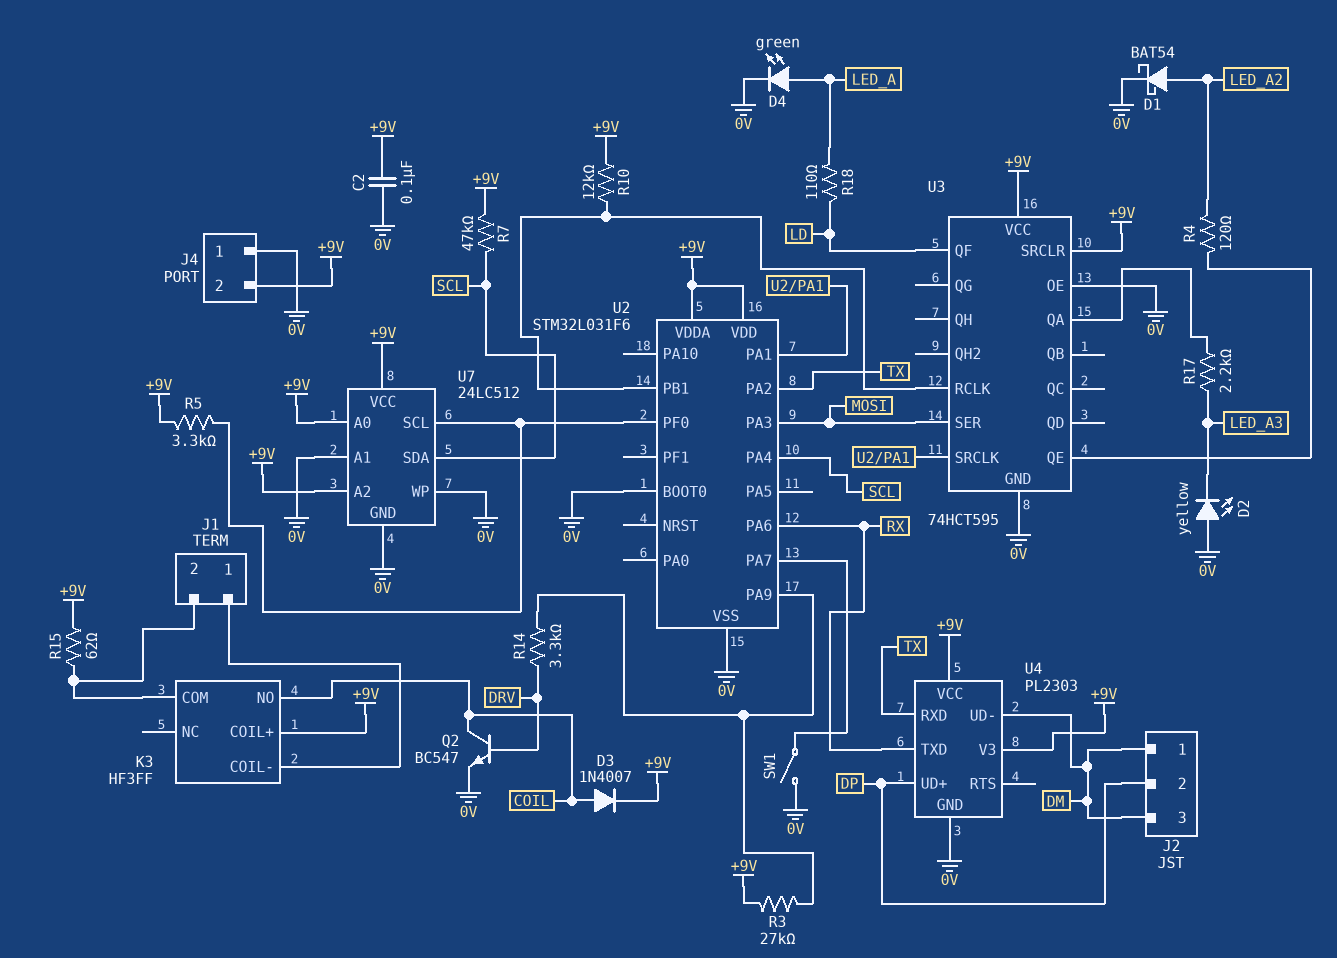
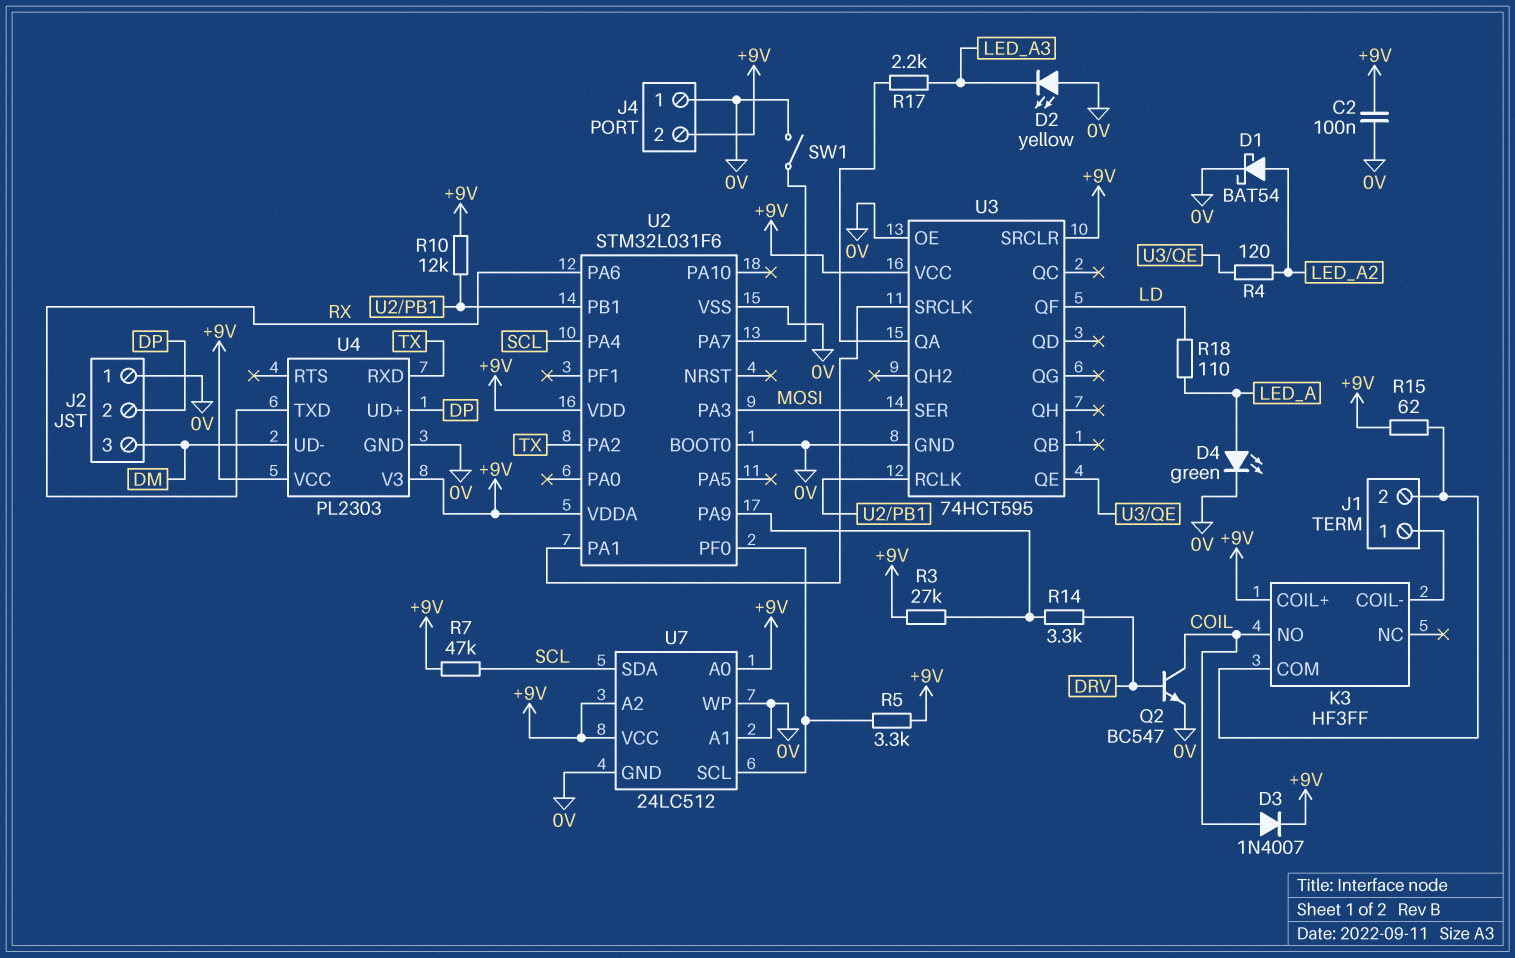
J2 pin 1: DM -> 0V

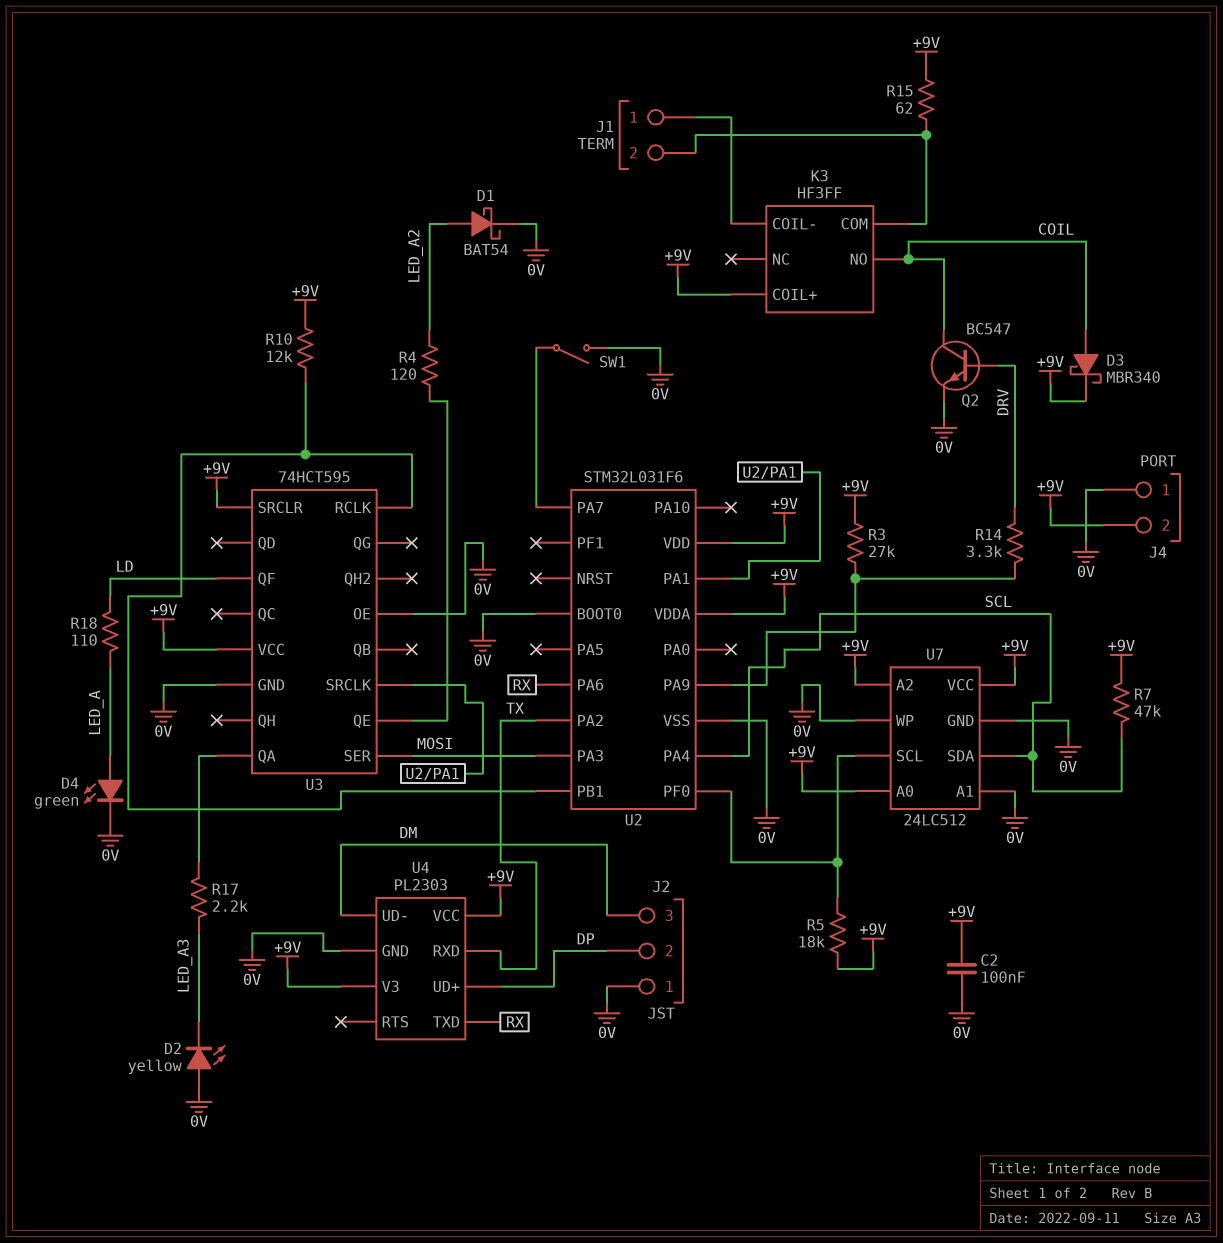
D3: diode 1N4007 (A COIL, K +9V) -> schottky MBR340 (A COIL, K +9V)
R5: 3.3k (+9V, U2/PF0) -> 18k (+9V, U2/PF0)

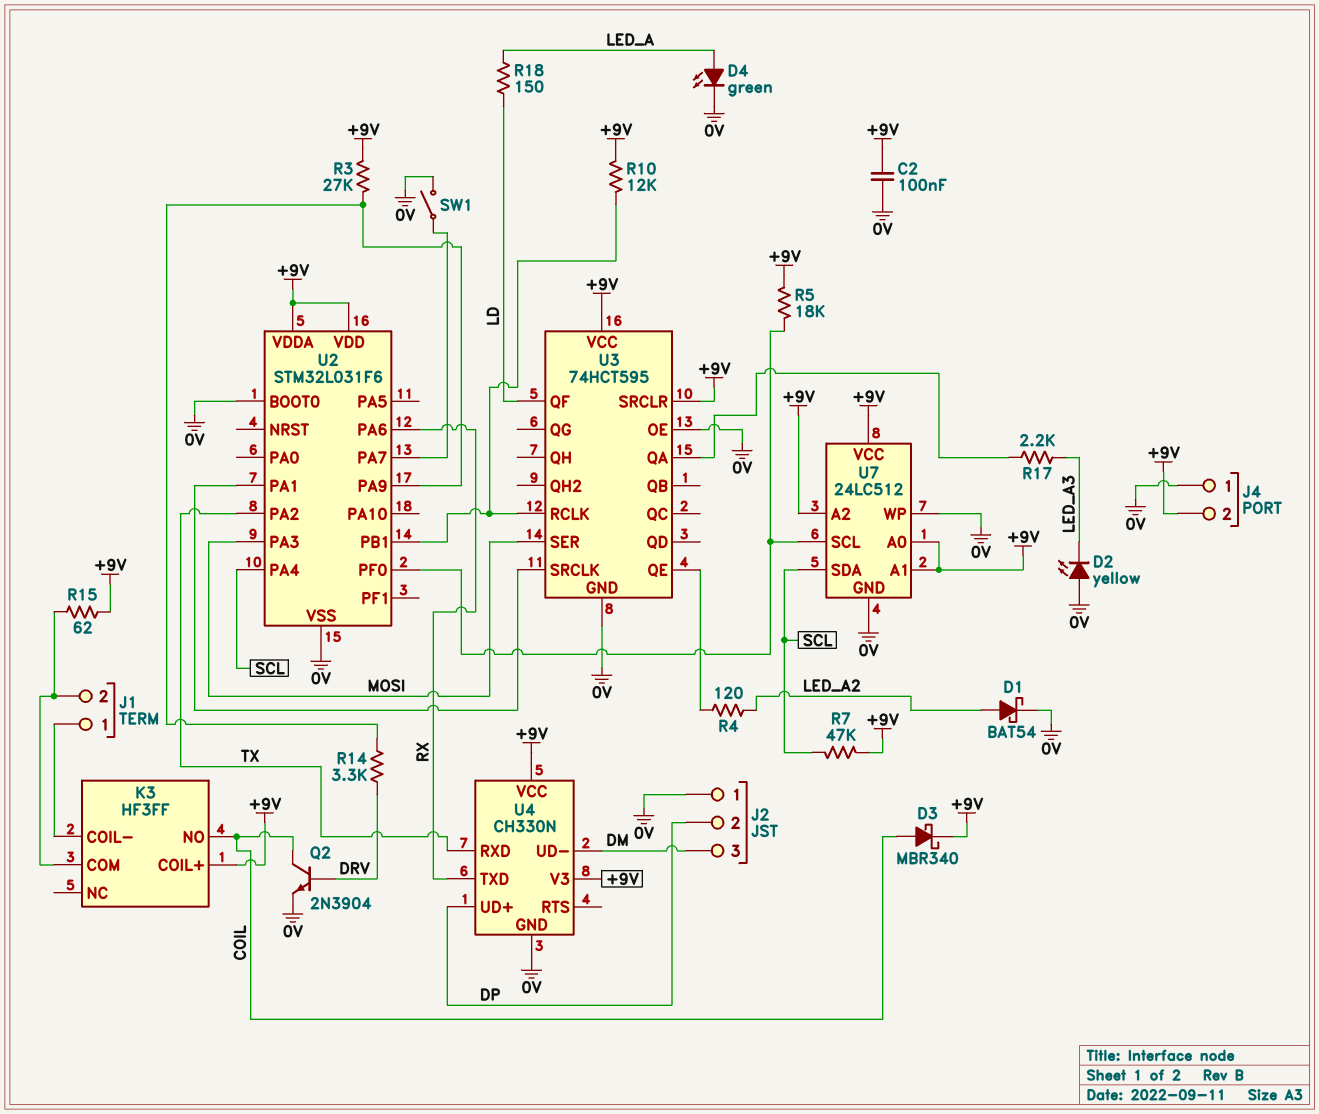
Q2: NPN BC547 (B DRV, C COIL, E 0V) -> NPN 2N3904 (B DRV, C COIL, E 0V)
R18: 110 (LD, LED_A) -> 150 (LD, LED_A)
U4: PL2303 -> CH330N
U7 pin A1: 0V -> +9V

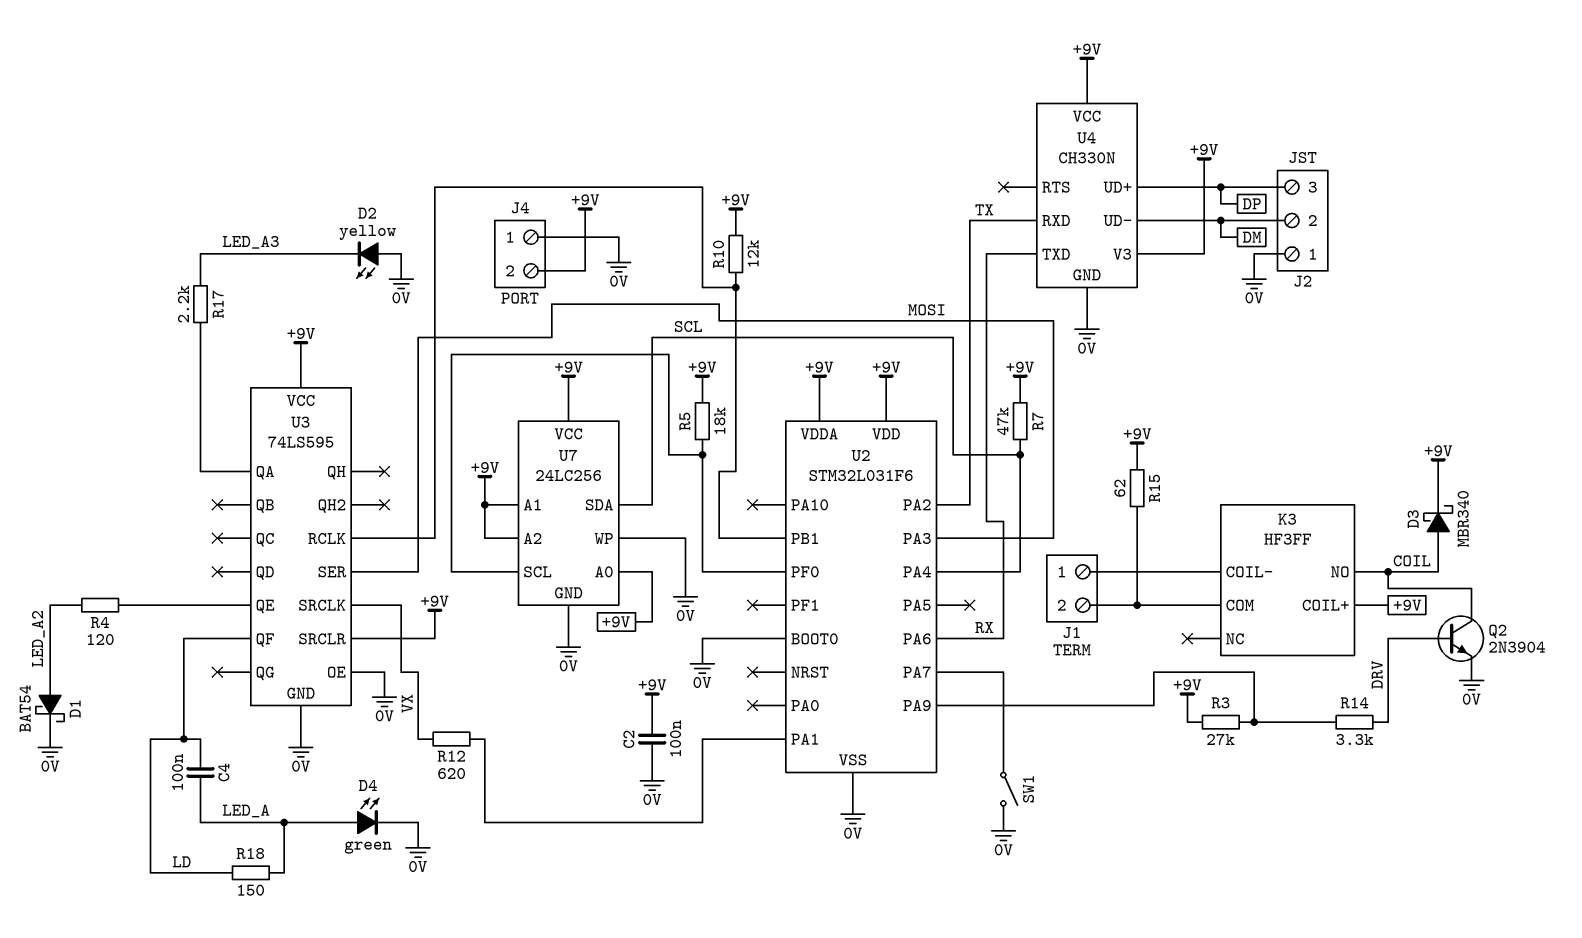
C4: none -> 100nF (LD, LED_A)
J2 pin 2: DP -> DM
J2 pin 3: DM -> DP
R12: none -> 620 (U2/PA1, VX)
U3: 74HCT595 -> 74LS595
U3 pin SRCLK: U2/PA1 -> VX
U7: 24LC512 -> 24LC256

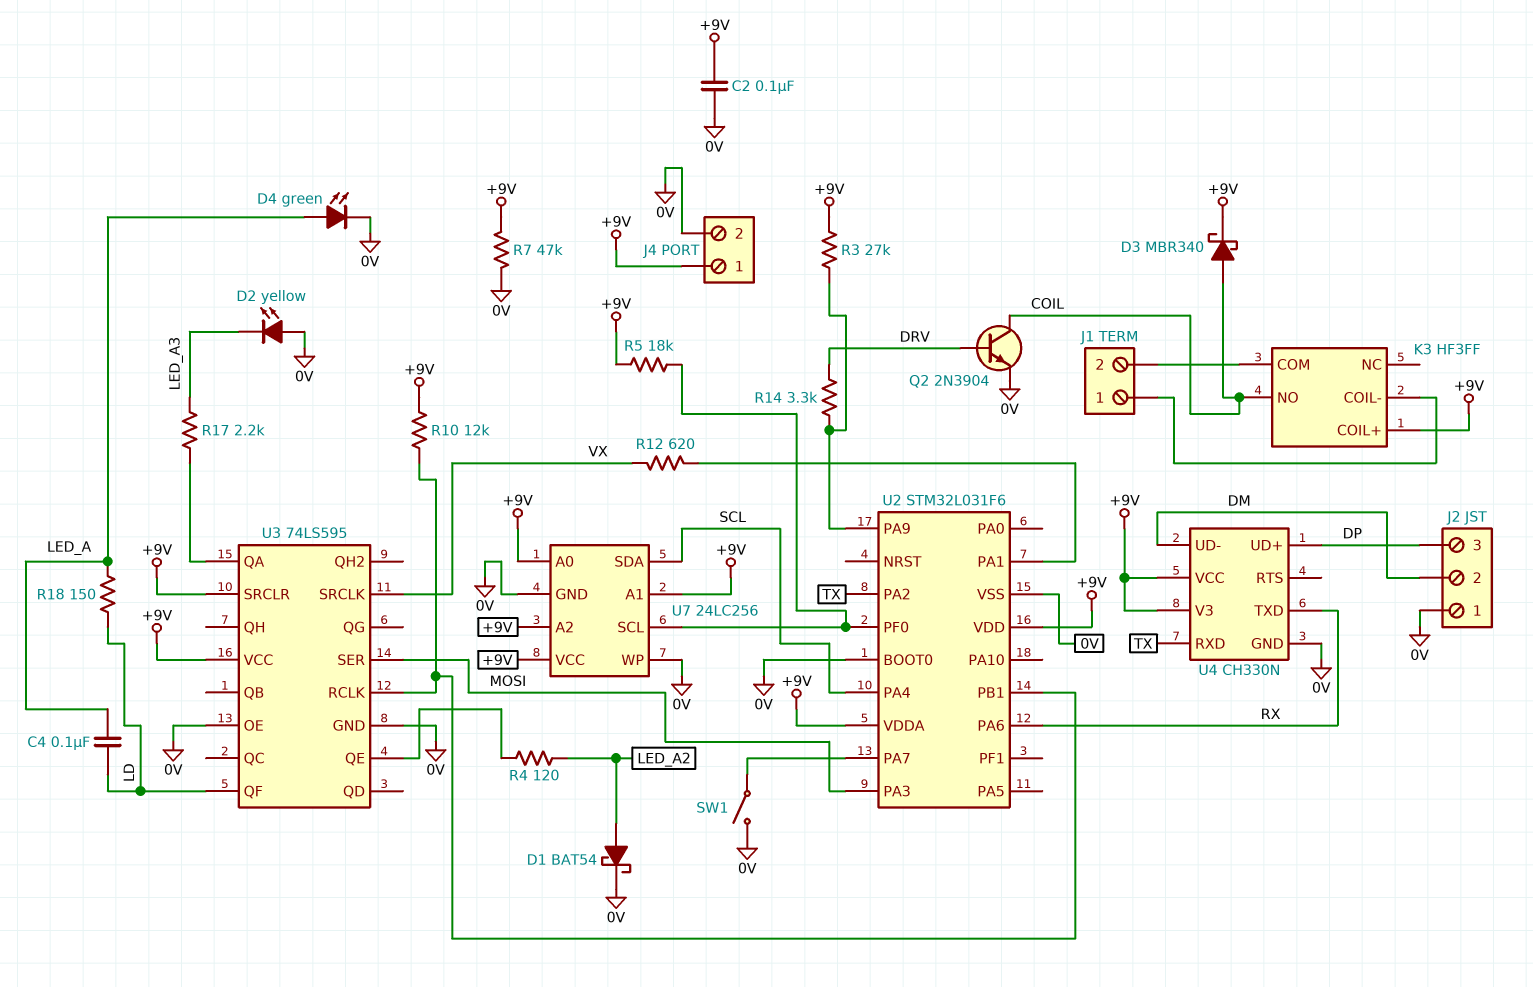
J4 pin 1: 0V -> +9V
J4 pin 2: +9V -> 0V
R7: 47k (+9V, SCL) -> 47k (+9V, 0V)
R15: 62 (+9V, J1/2) -> none

